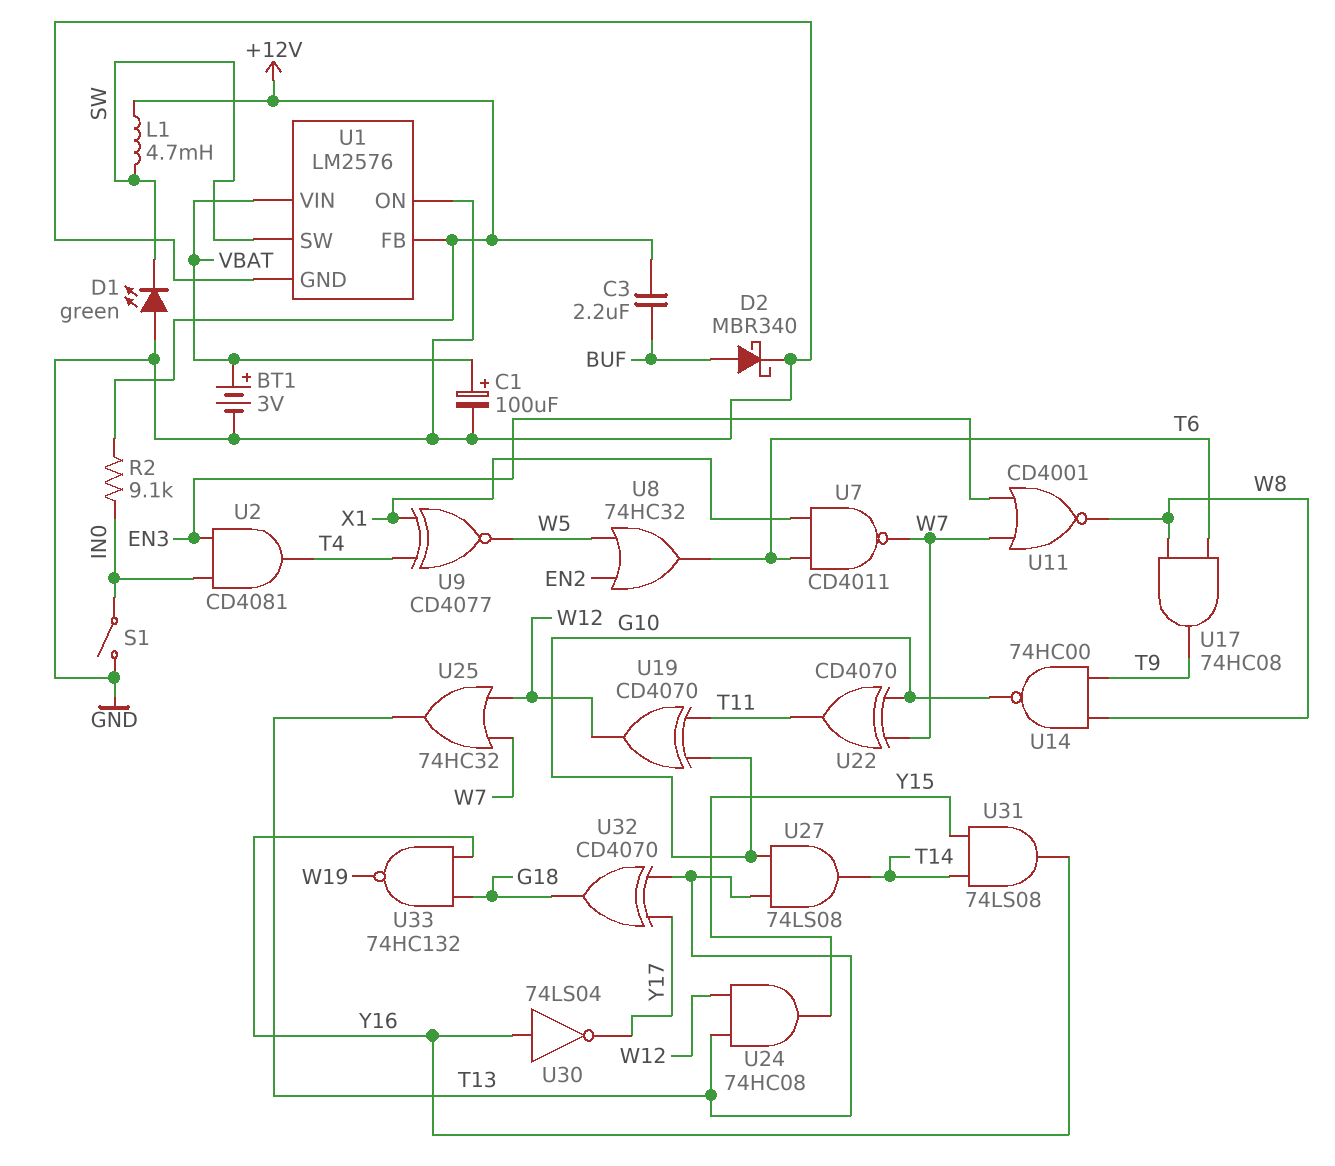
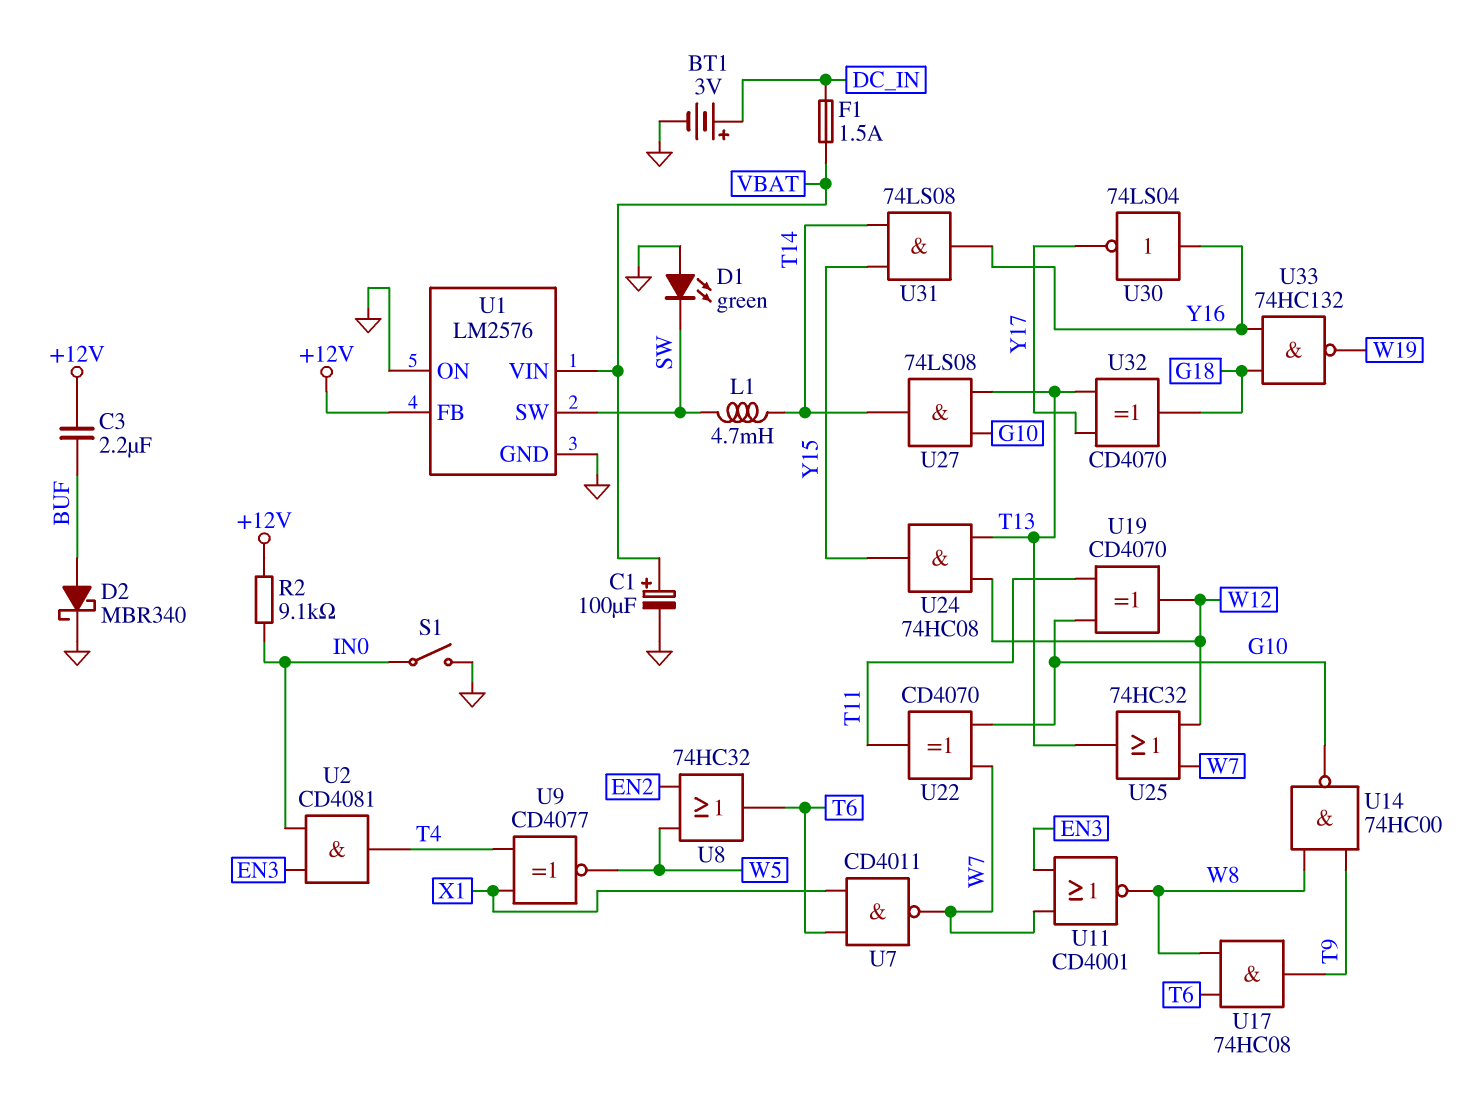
BT1: 3V (plus VBAT, minus GND) -> 3V (plus DC_IN, minus GND)
F1: none -> 1.5A (DC_IN, VBAT)
L1: 4.7mH (+12V, SW) -> 4.7mH (SW, T14)

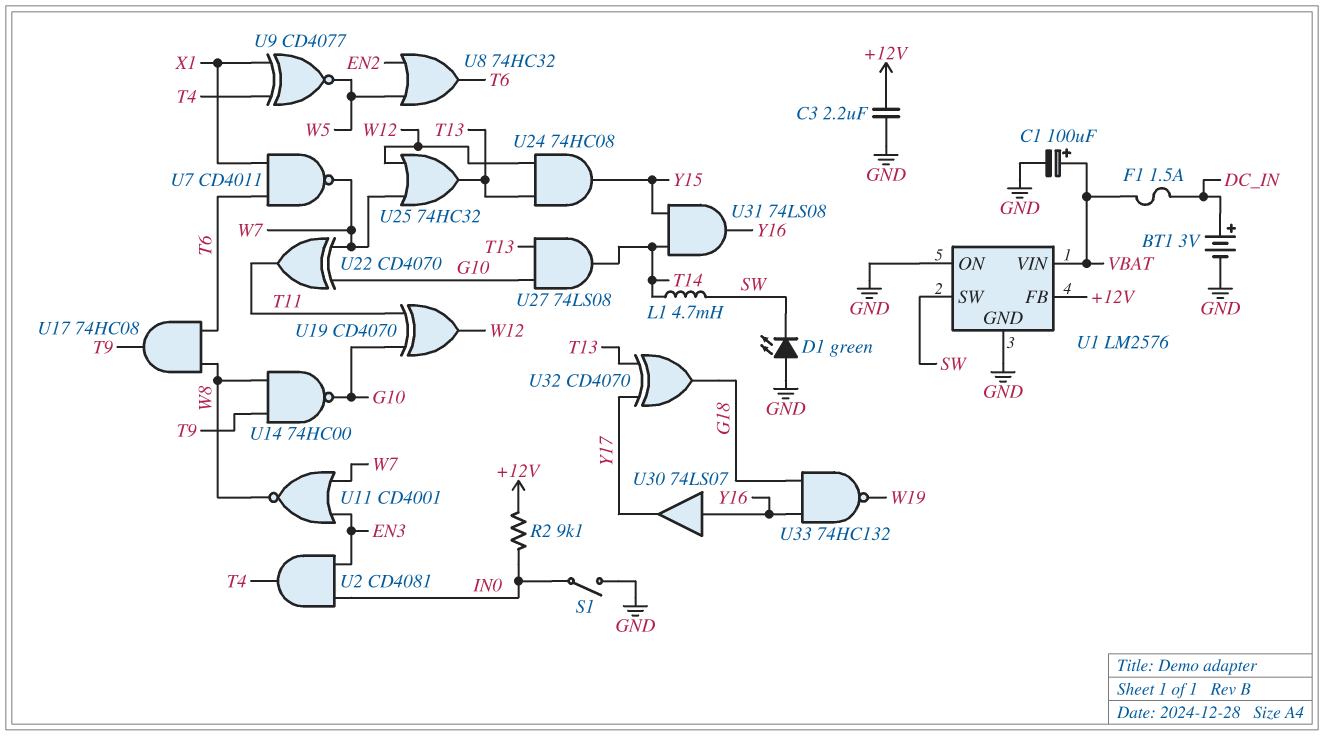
C3: 2.2uF (+12V, BUF) -> 2.2uF (+12V, GND)
D2: schottky MBR340 (A BUF, K GND) -> none
U30: NOT 74LS04 (in Y16, out Y17) -> buffer 74LS07 (in Y16, out Y17)

